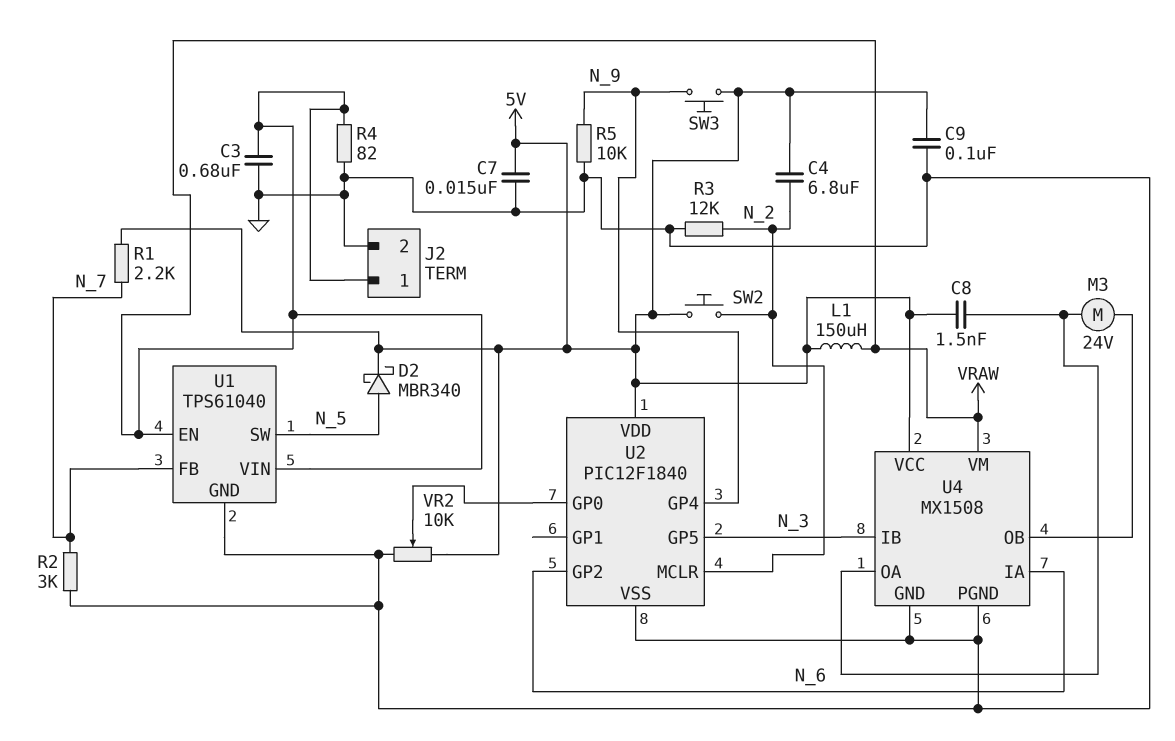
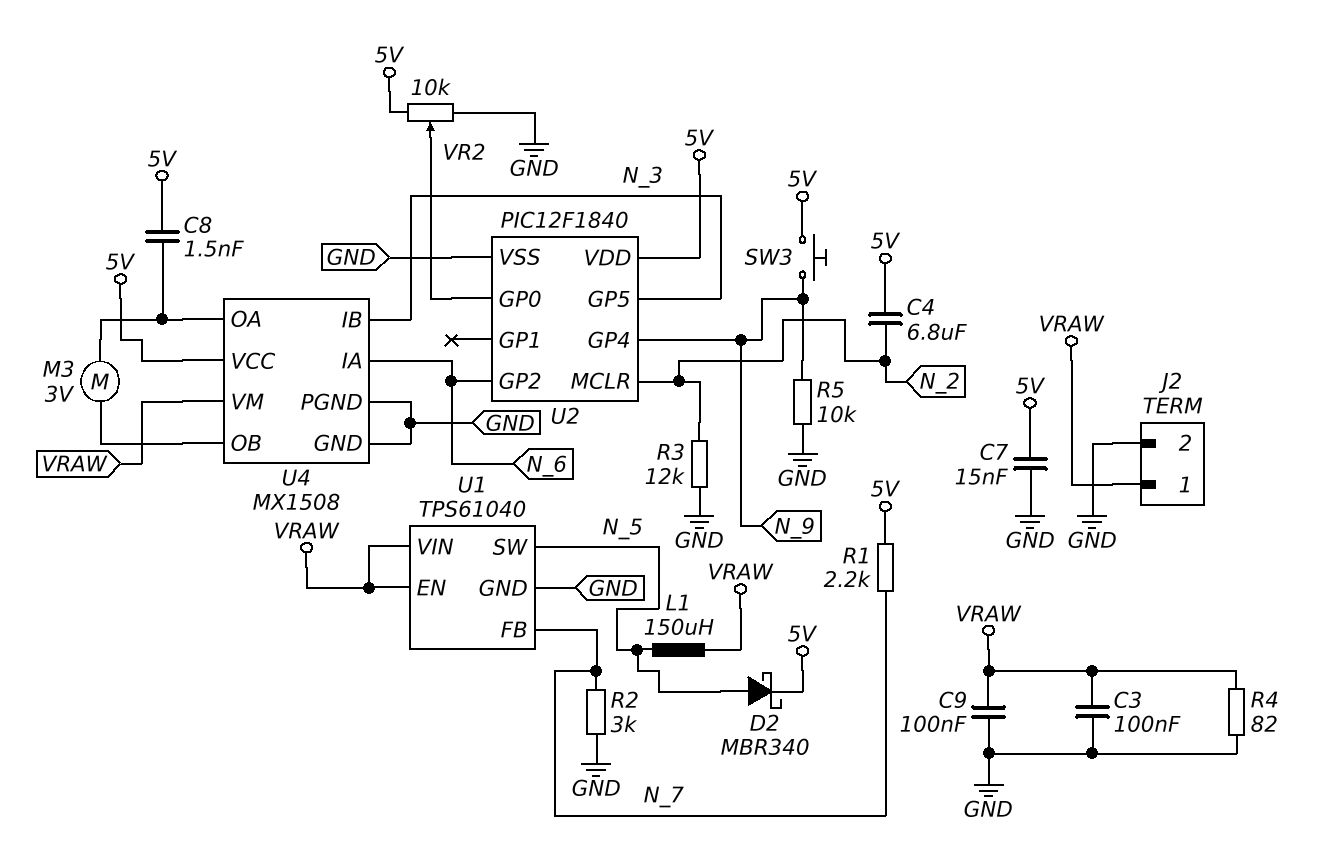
C3: 680nF (GND, VRAW) -> 100nF (GND, VRAW)
C9: 100nF (5V, GND) -> 100nF (GND, VRAW)
L1: 150uH (5V, VRAW) -> 150uH (N_5, VRAW)
M3: motor 24V (U4/OA, U4/OB) -> motor 3V (U4/OA, U4/OB)
SW2: button (5V, N_2) -> none

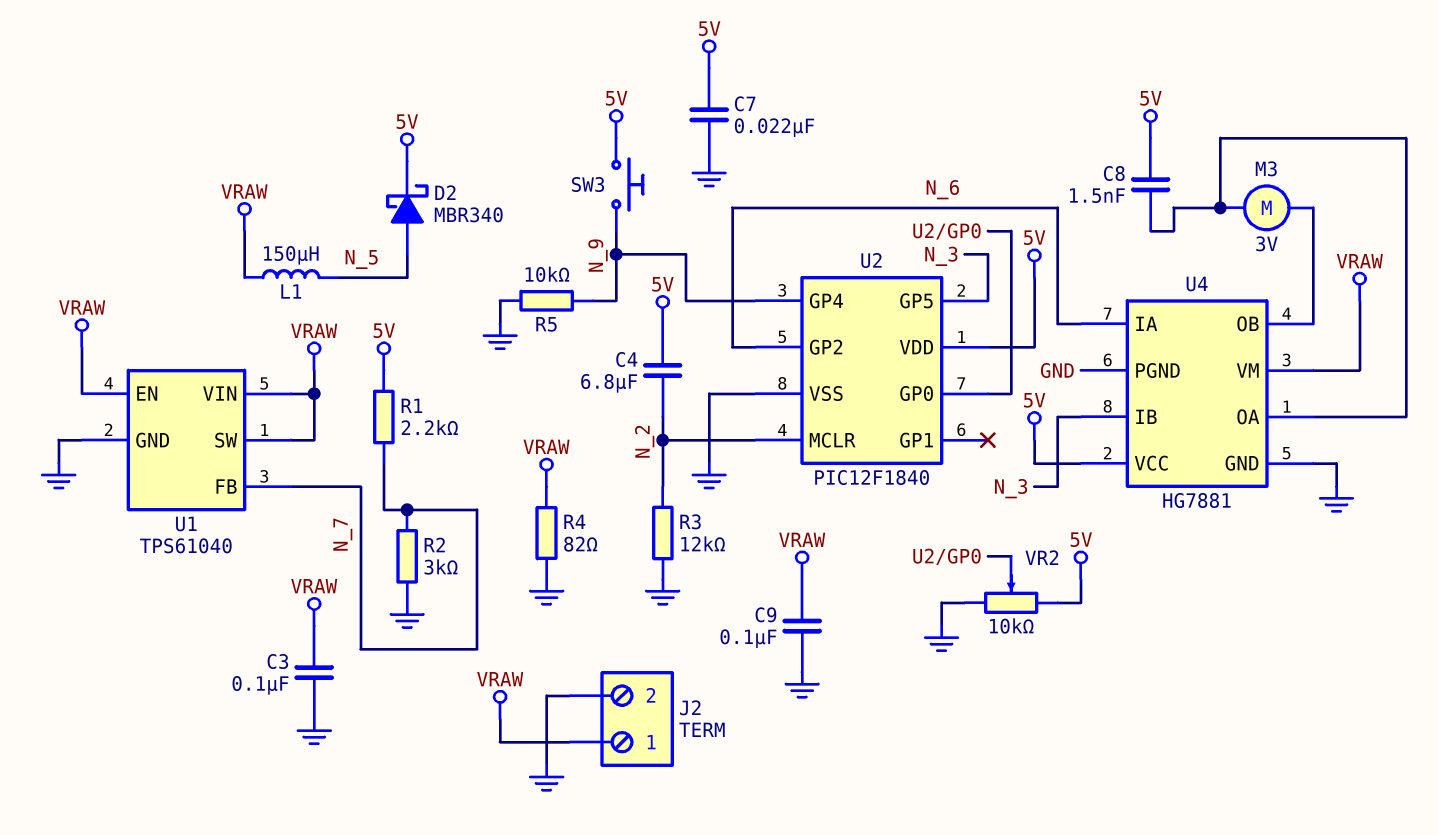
C7: 15nF (5V, GND) -> 22nF (5V, GND)
U1 pin SW: N_5 -> VRAW
U4: MX1508 -> HG7881

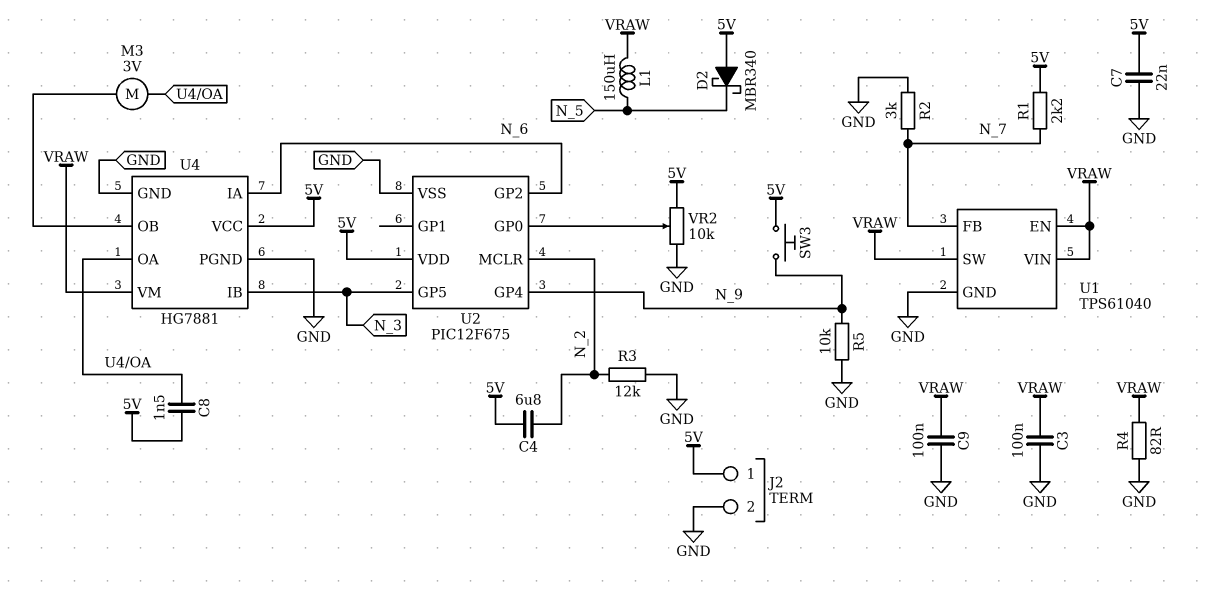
D2: schottky MBR340 (A N_5, K 5V) -> schottky MBR340 (A 5V, K N_5)
J2 pin 1: VRAW -> 5V
U2: PIC12F1840 -> PIC12F675

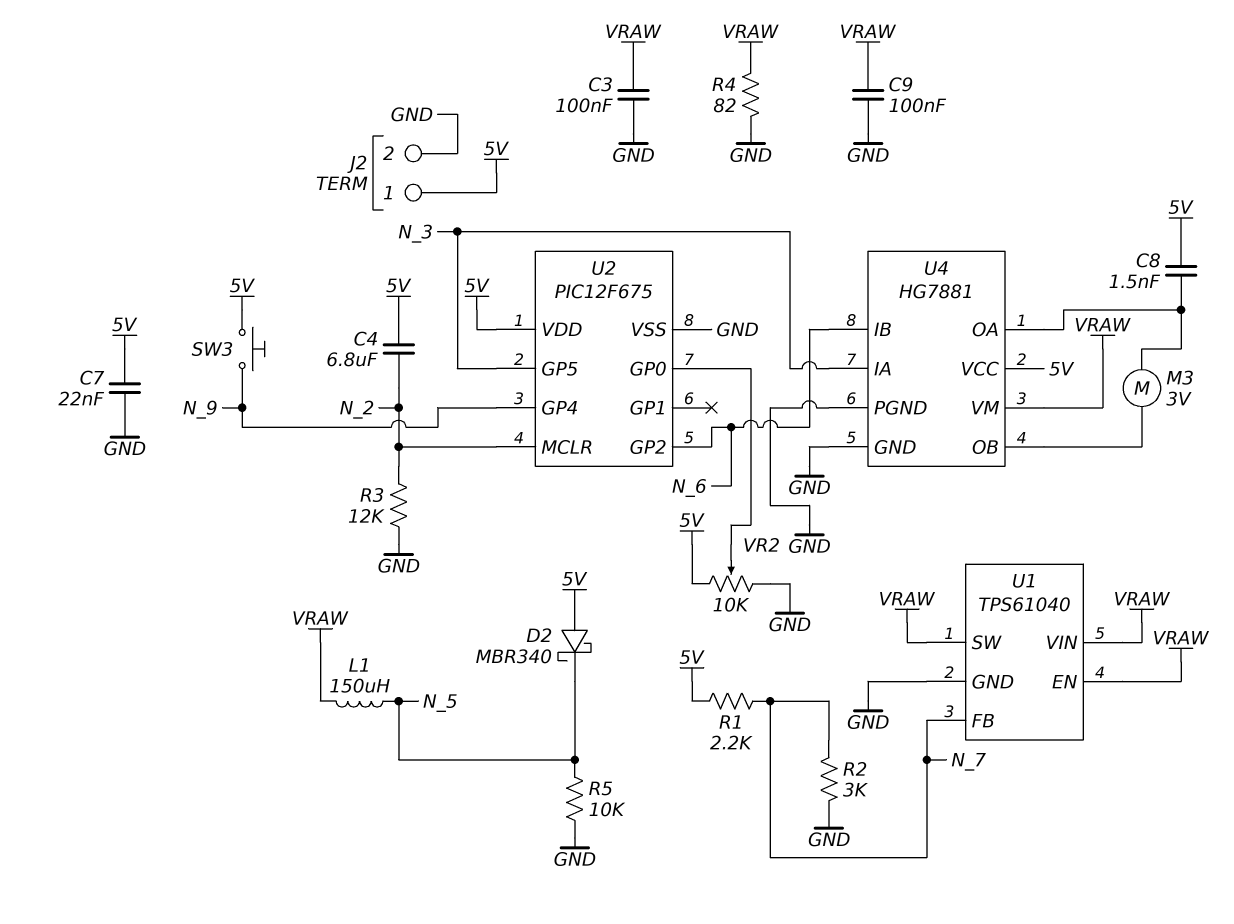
R5: 10k (GND, N_9) -> 10k (GND, N_5)
U4 pin IA: N_6 -> N_3
U4 pin IB: N_3 -> N_6

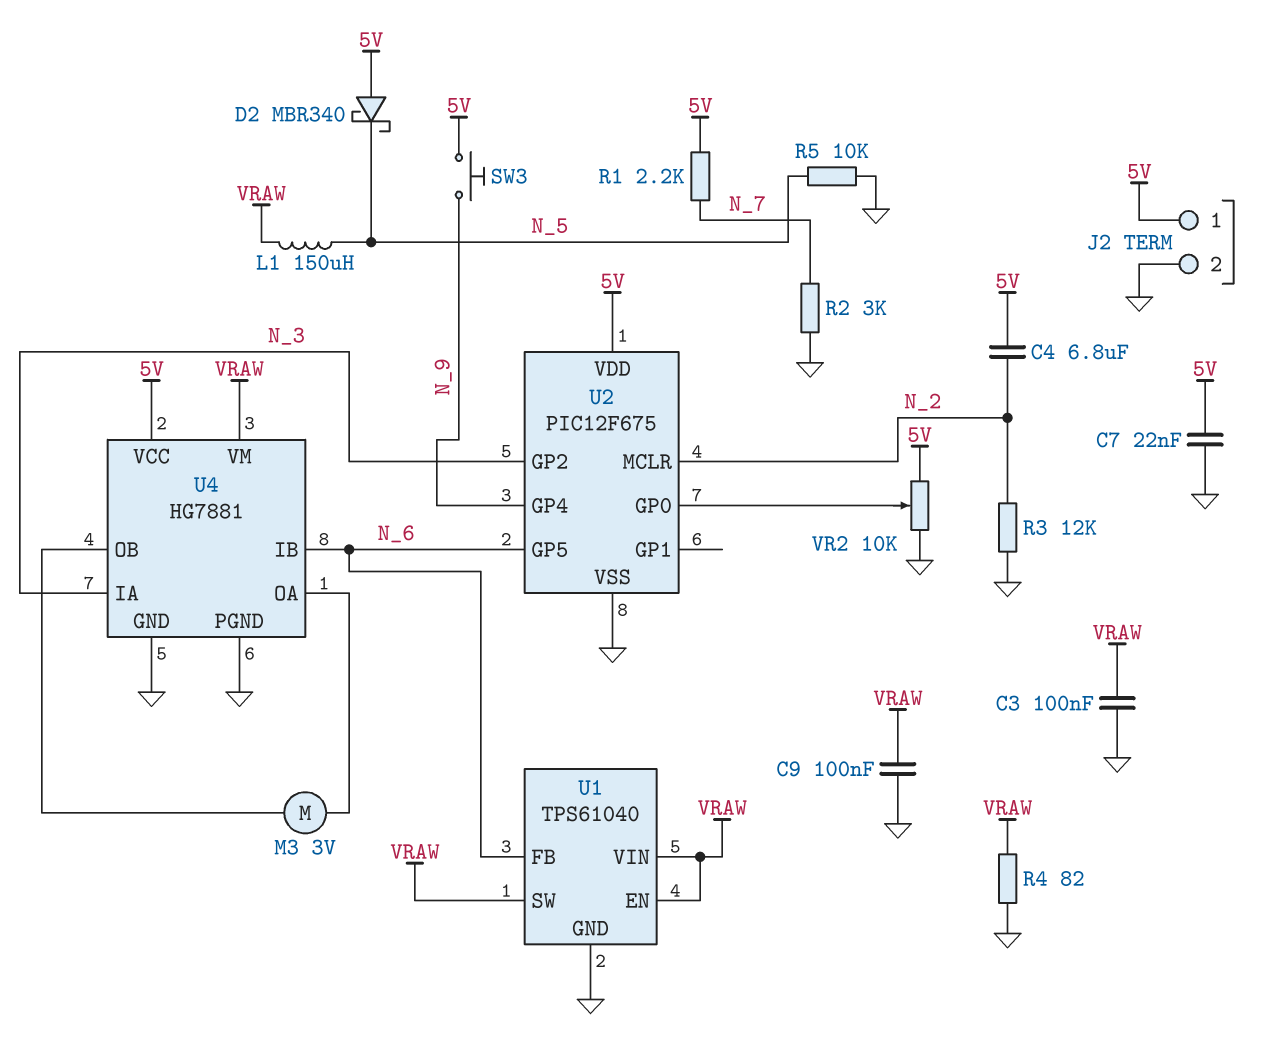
C8: 1.5nF (5V, U4/OA) -> none
U1 pin FB: N_7 -> N_6
U2 pin GP2: N_6 -> N_3
U2 pin GP5: N_3 -> N_6

